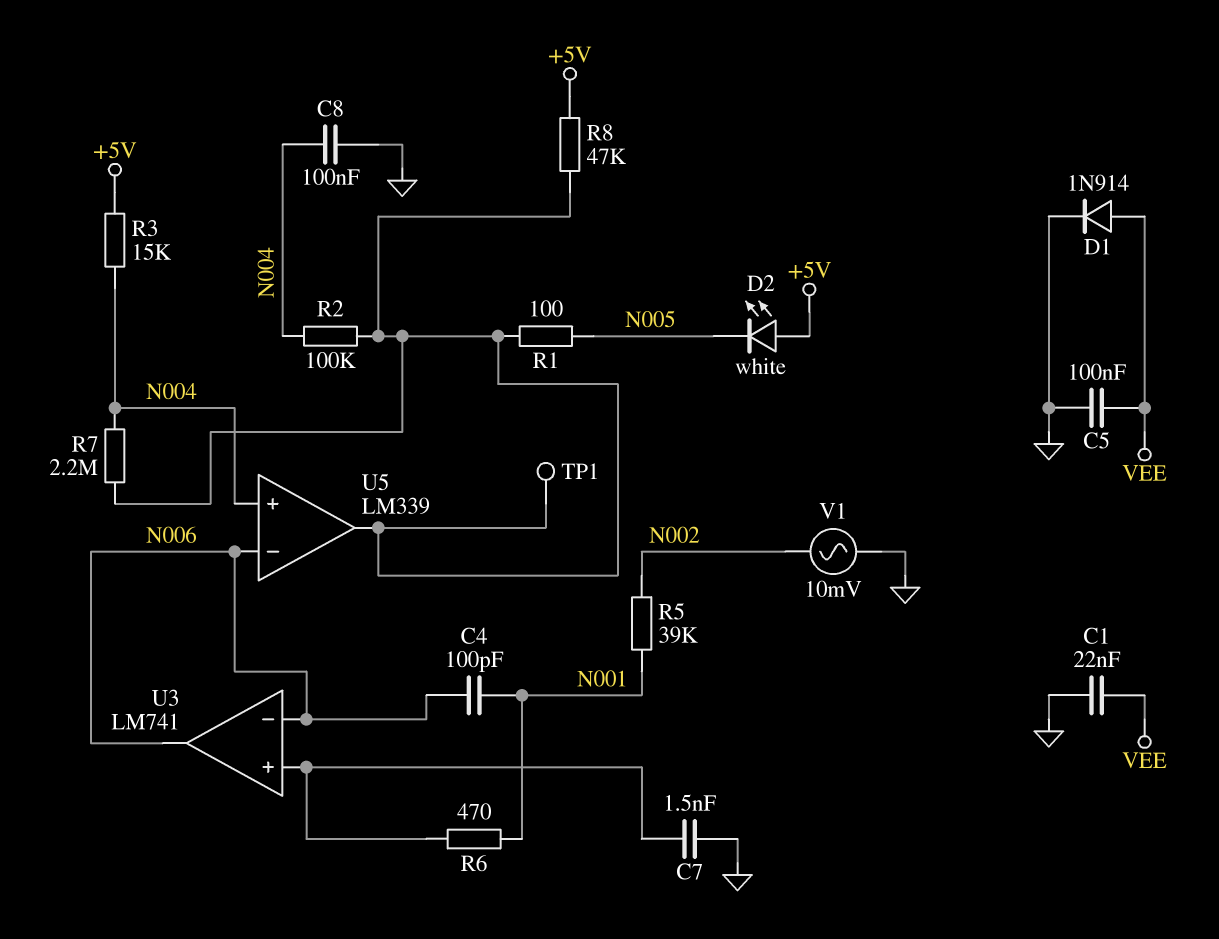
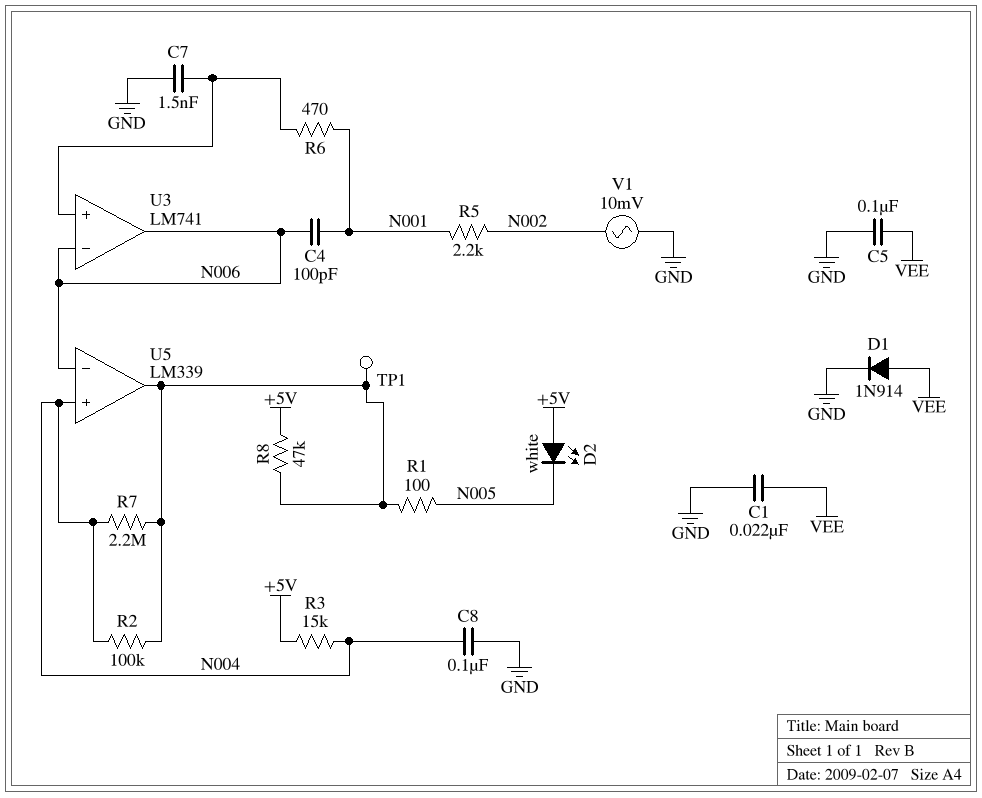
R5: 39k (N001, N002) -> 2.2k (N001, N002)

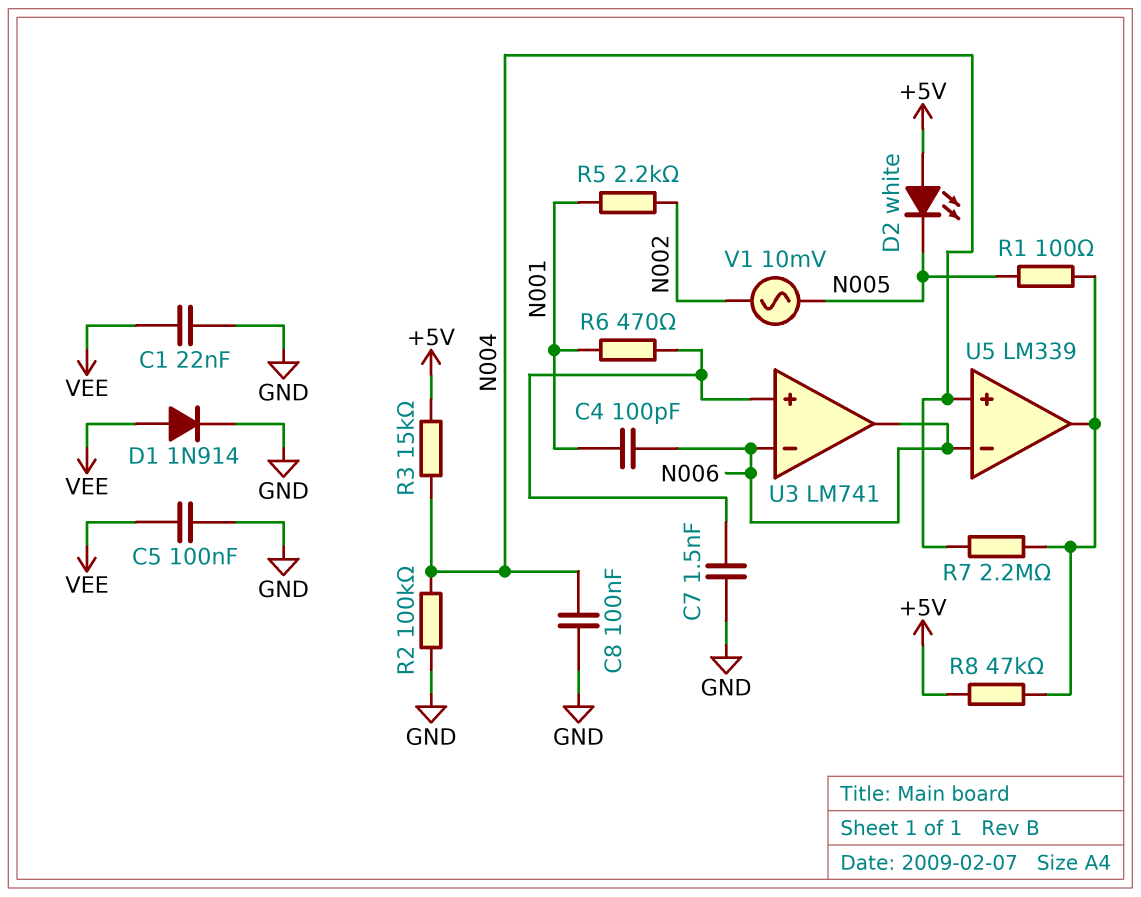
R2: 100k (N004, U5/out) -> 100k (GND, N004)
TP1: test point (U5/out) -> none
V1: AC 10mV (GND, N002) -> AC 10mV (N002, N005)

